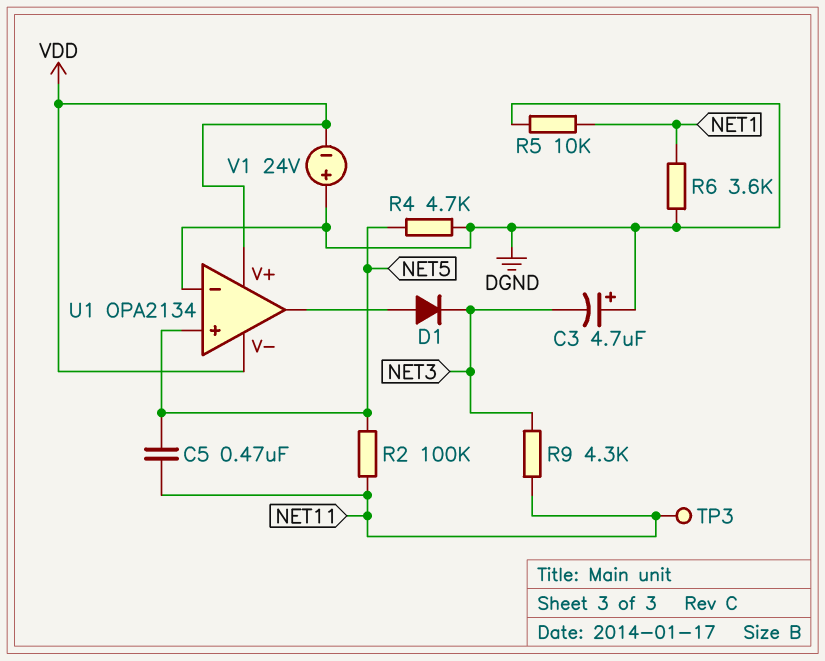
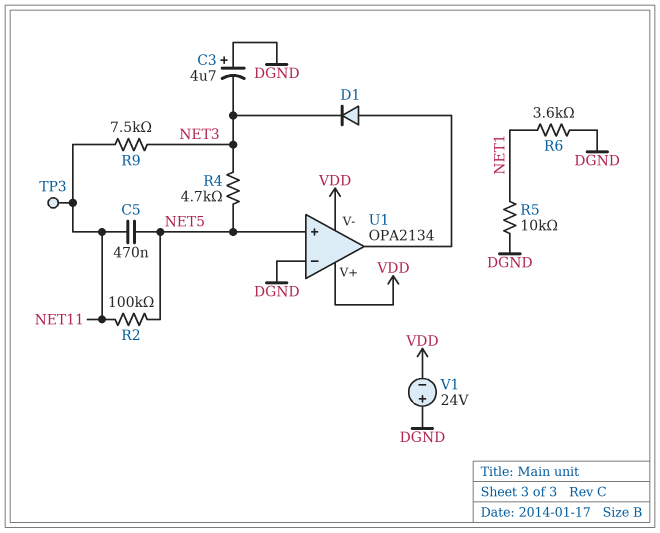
R4: 4.7k (DGND, NET5) -> 4.7k (NET3, NET5)
R9: 4.3k (NET3, NET11) -> 7.5k (NET3, NET11)

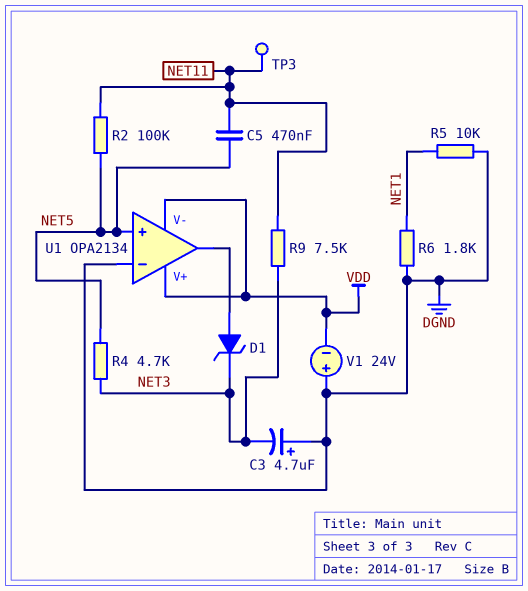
D1: diode (A U1/out, K NET3) -> zener (A U1/out, K NET3)
R6: 3.6k (DGND, NET1) -> 1.8k (DGND, NET1)

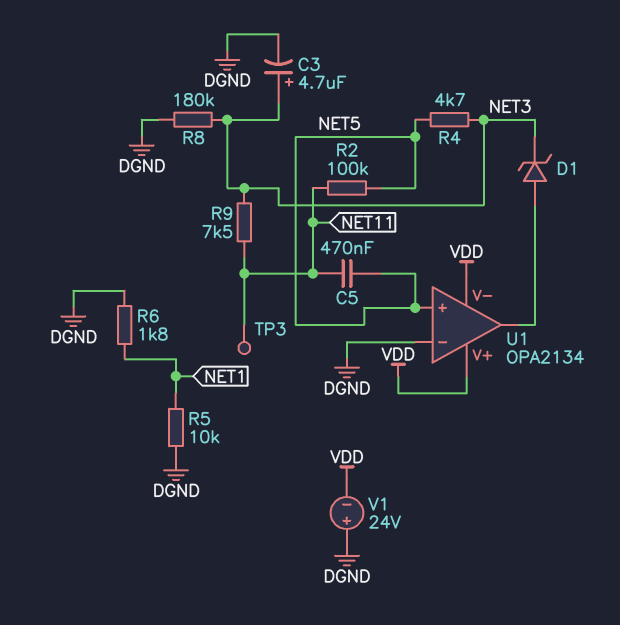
C3: 4.7uF (plus DGND, minus NET3) -> 4.7uF (plus NET3, minus DGND)
R8: none -> 180k (DGND, NET3)

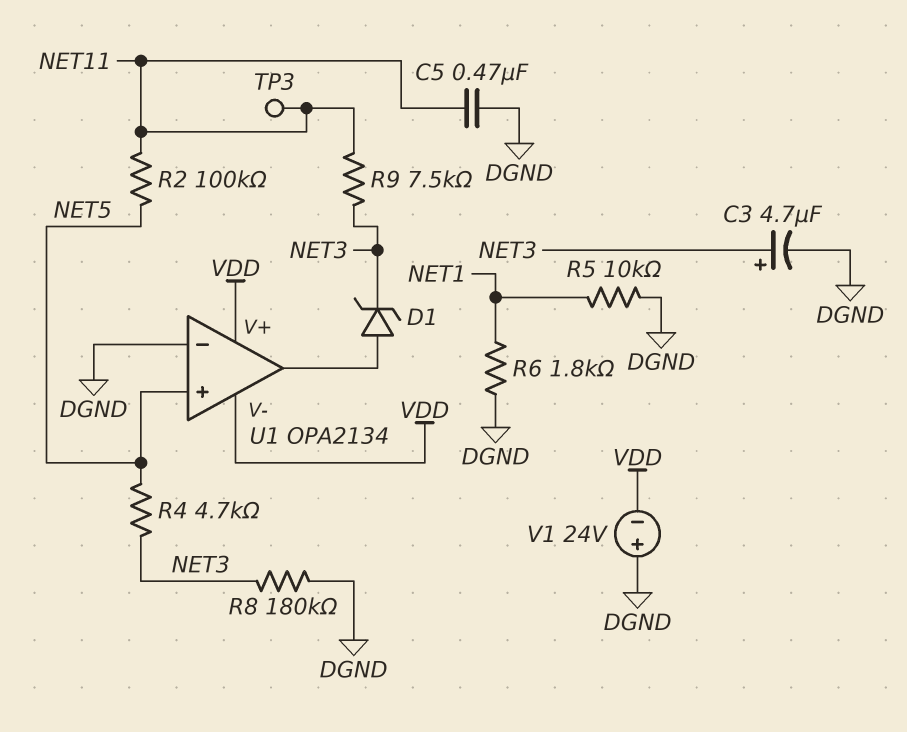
C5: 470nF (NET5, NET11) -> 470nF (DGND, NET11)

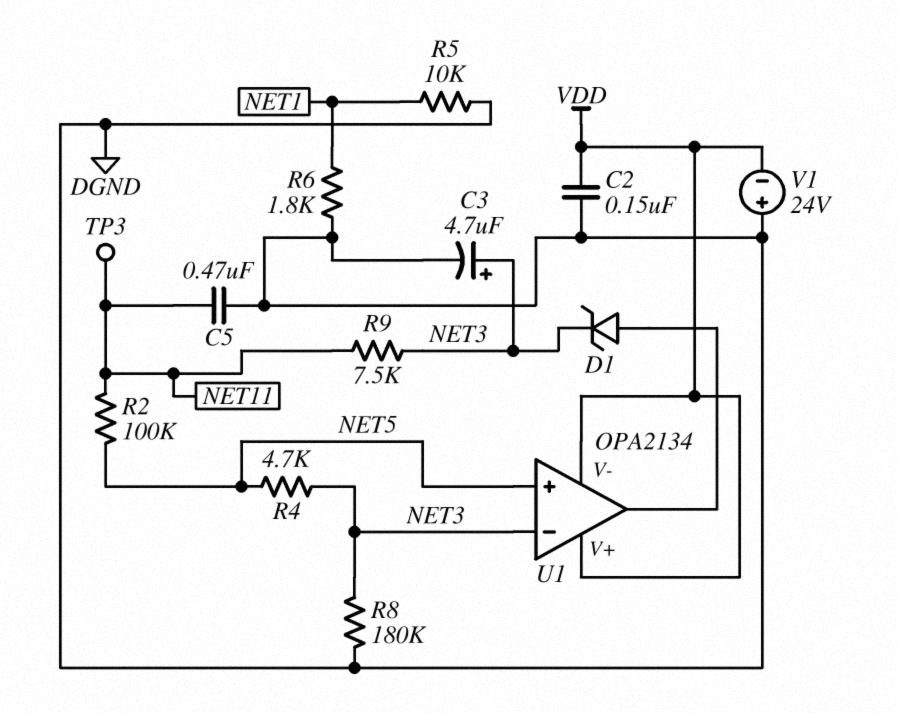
C2: none -> 150nF (DGND, VDD)
U1 pin in-: DGND -> NET3

